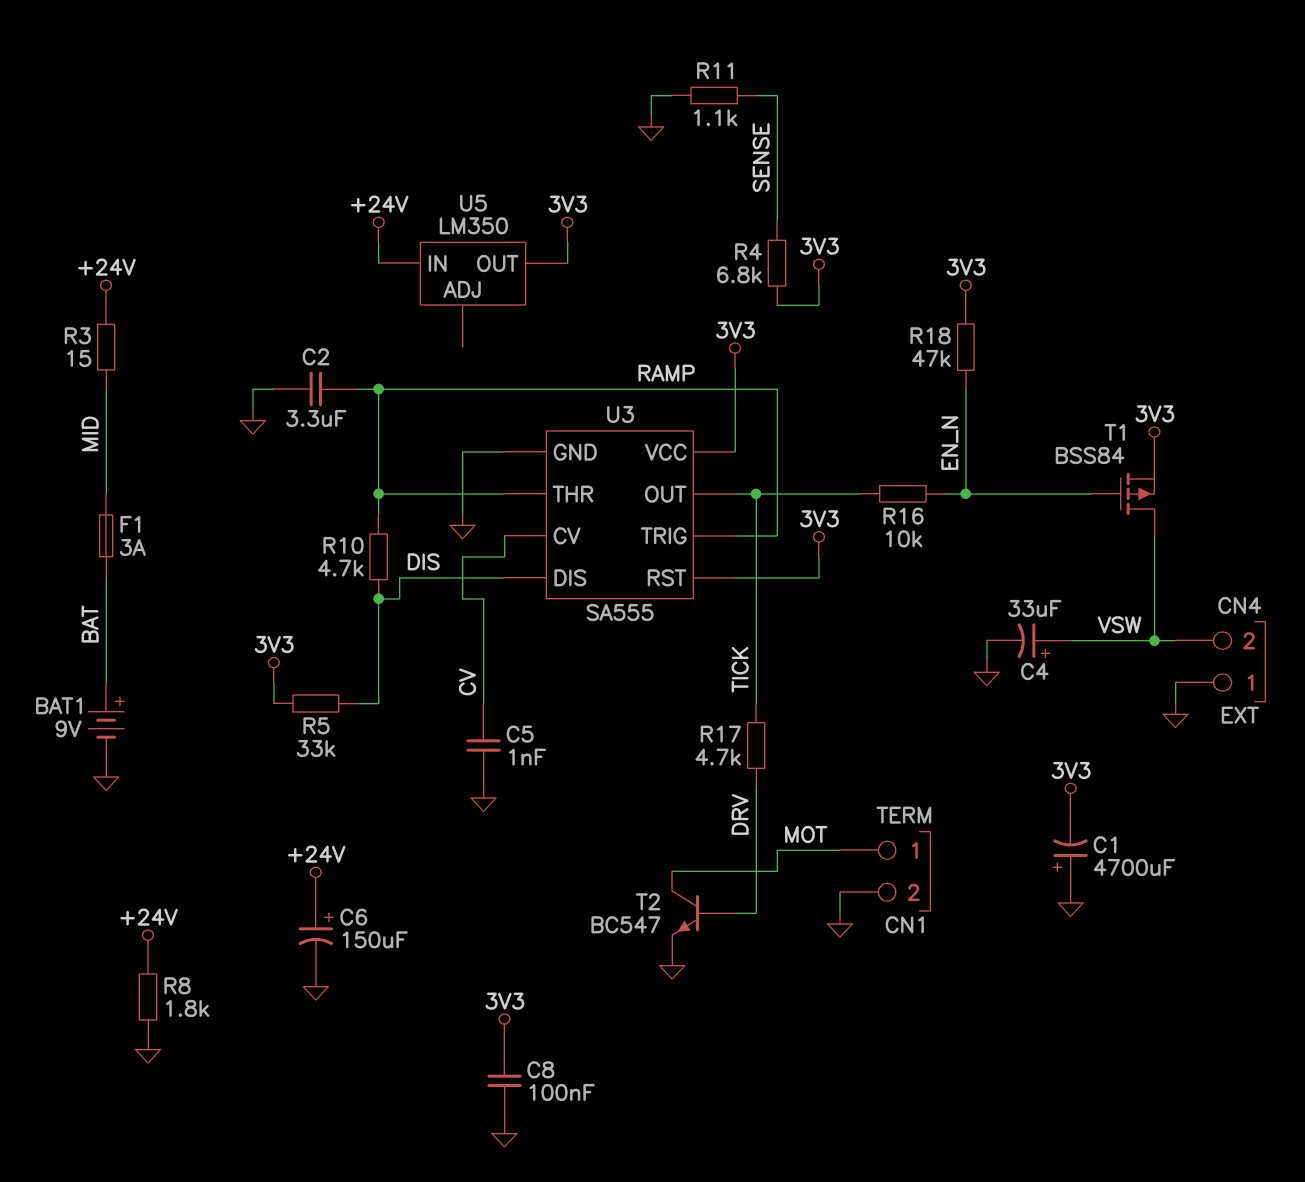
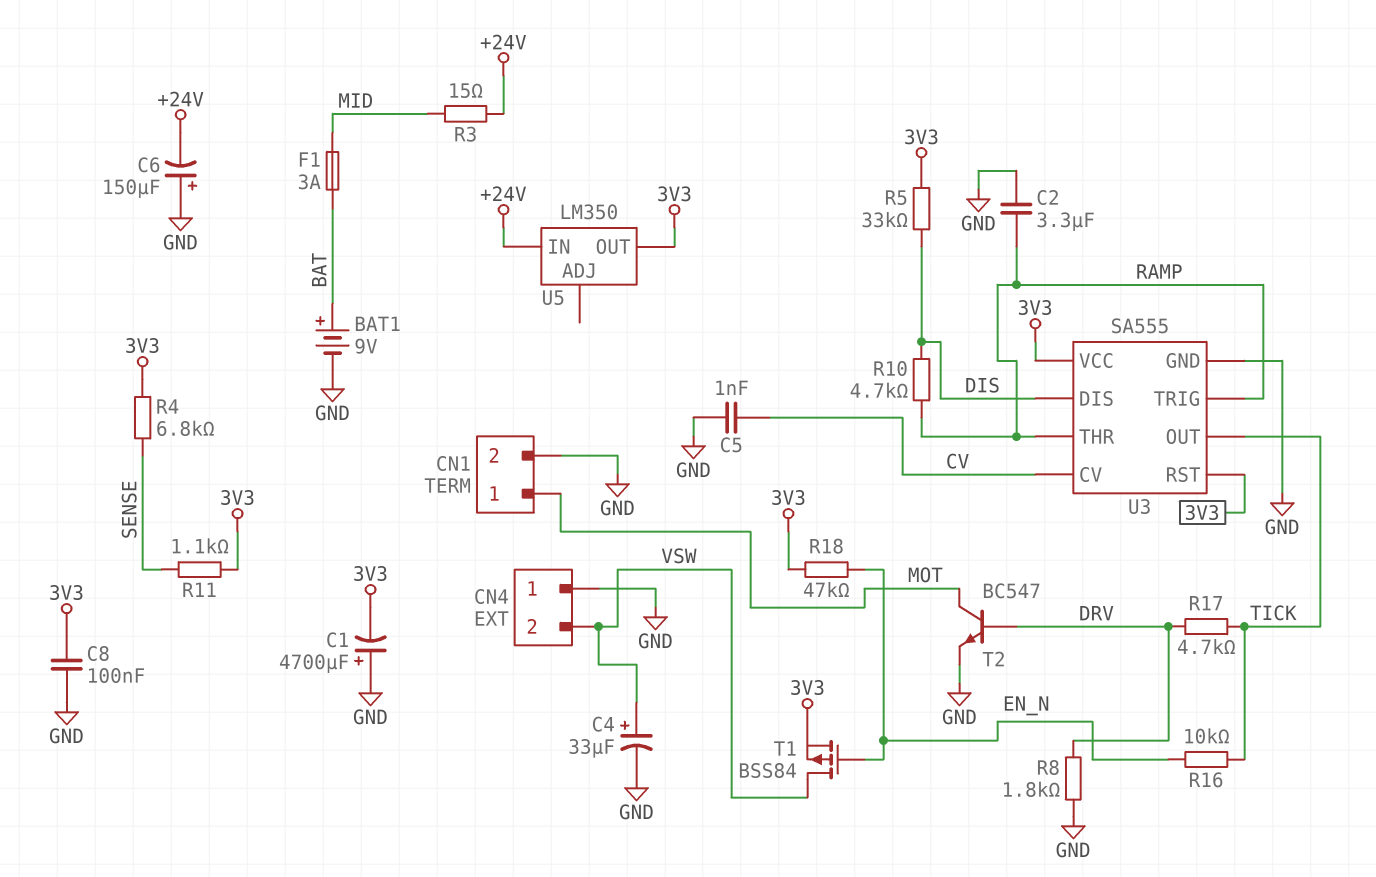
C6: 150uF (plus +24V, minus GND) -> 150uF (plus GND, minus +24V)
R8: 1.8k (+24V, GND) -> 1.8k (DRV, GND)
R11: 1.1k (GND, SENSE) -> 1.1k (3V3, SENSE)

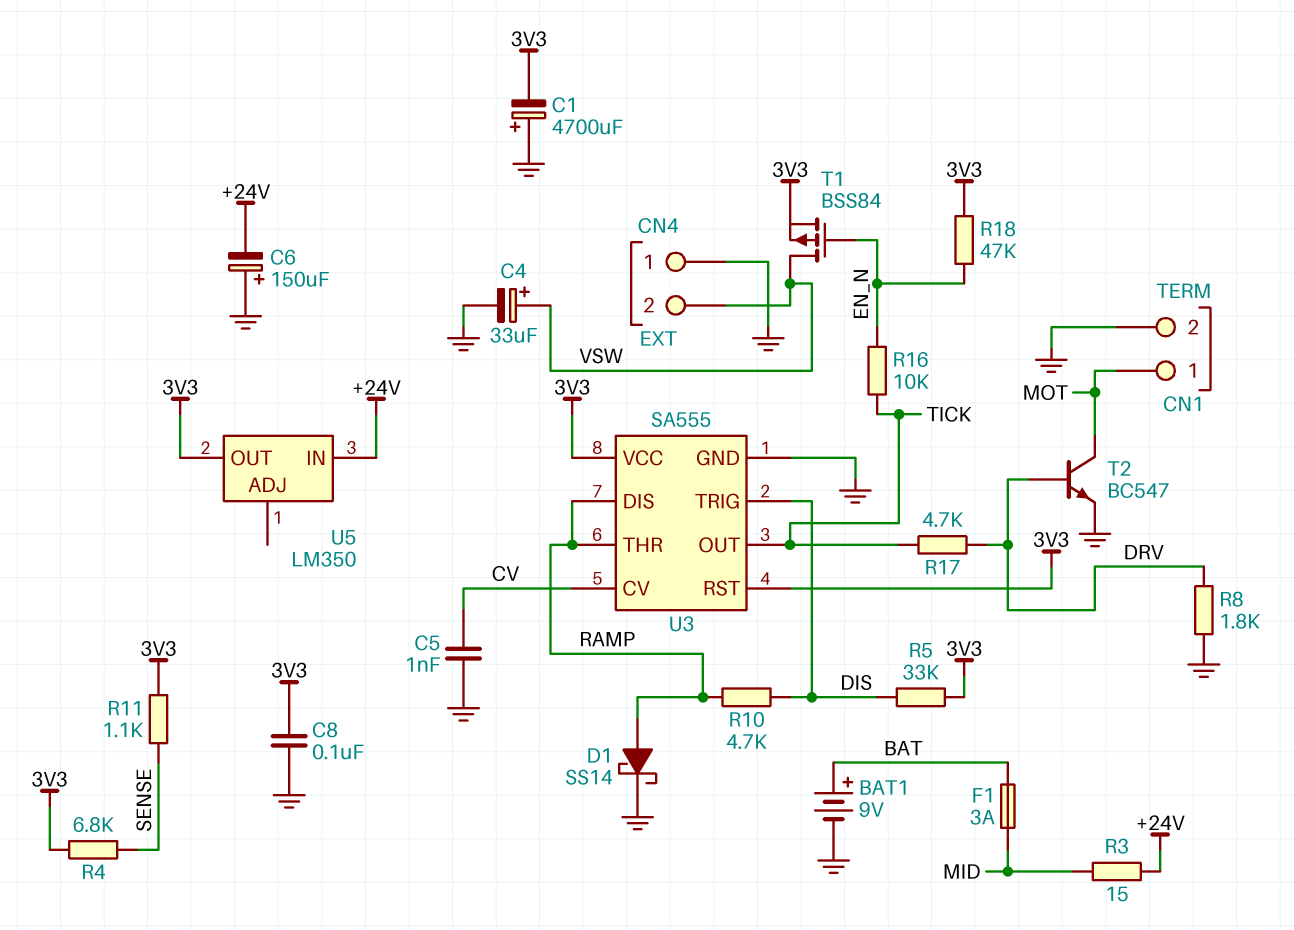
C2: 3.3uF (GND, RAMP) -> none
D1: none -> schottky SS14 (A RAMP, K GND)
U3 pin DIS: DIS -> RAMP
U3 pin TRIG: RAMP -> DIS

